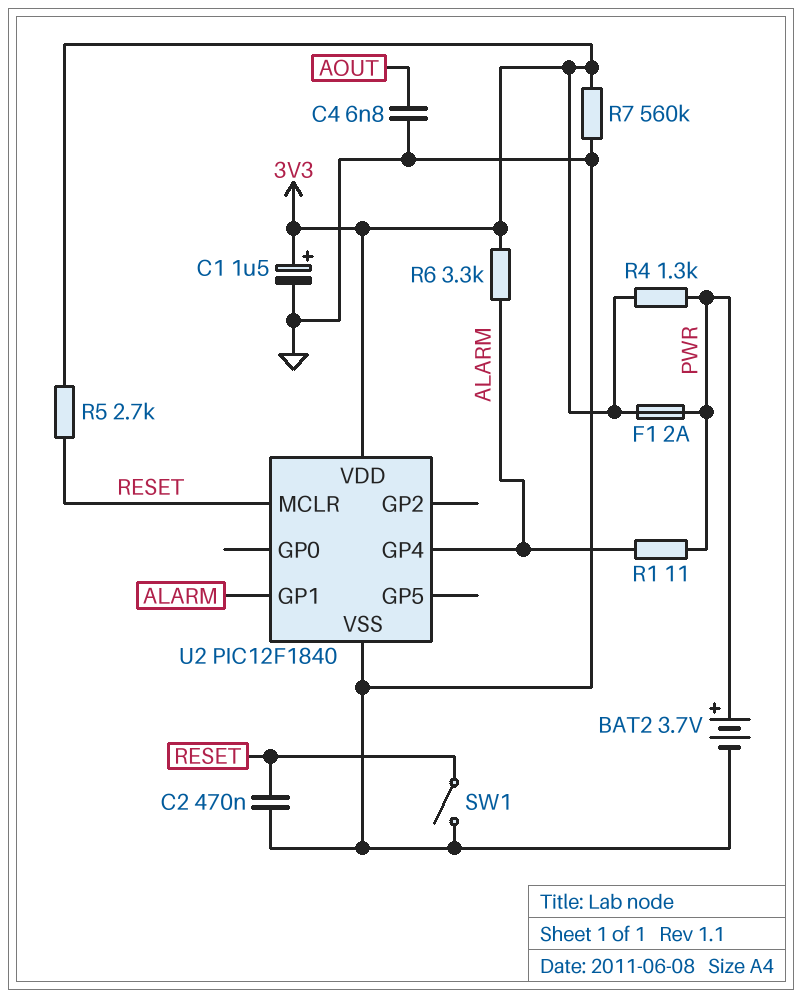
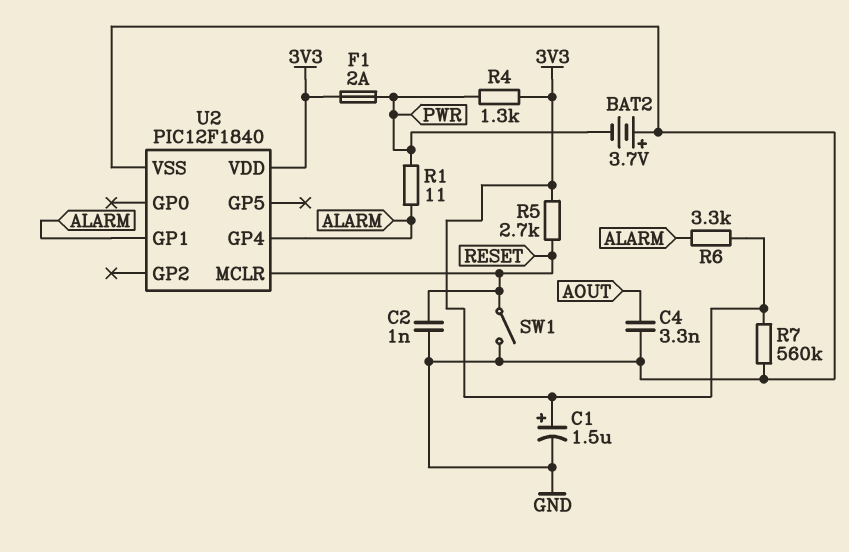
BAT2: 3.7V (plus PWR, minus GND) -> 3.7V (plus GND, minus PWR)
C2: 470nF (GND, RESET) -> 1nF (GND, RESET)
C4: 6.8nF (AOUT, GND) -> 3.3nF (AOUT, GND)

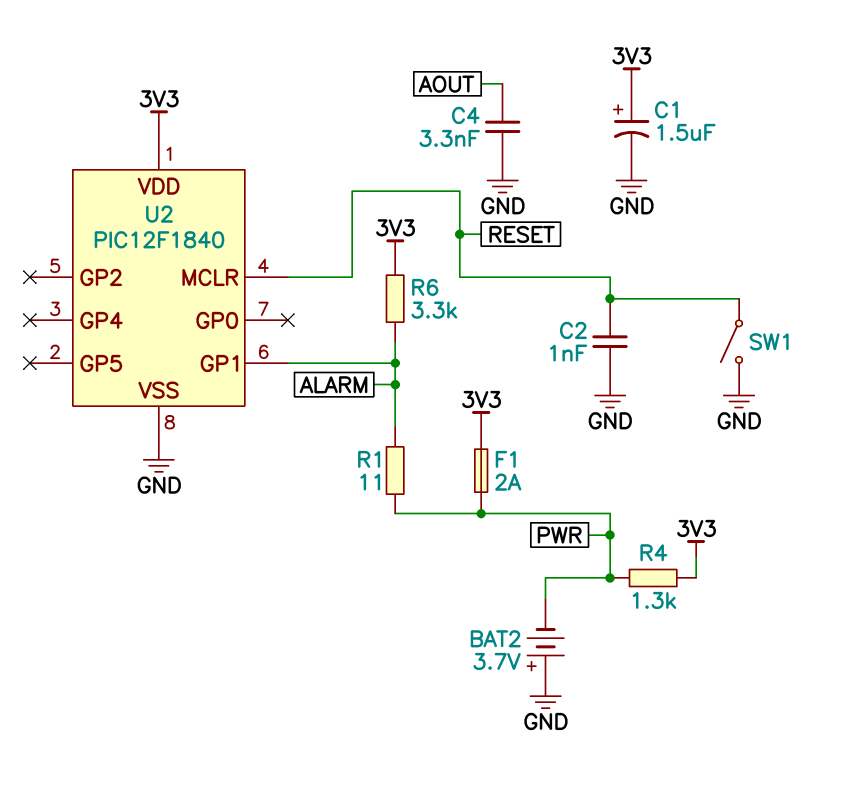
R5: 2.7k (3V3, RESET) -> none
R7: 560k (3V3, GND) -> none
U2 pin GP4: ALARM -> none

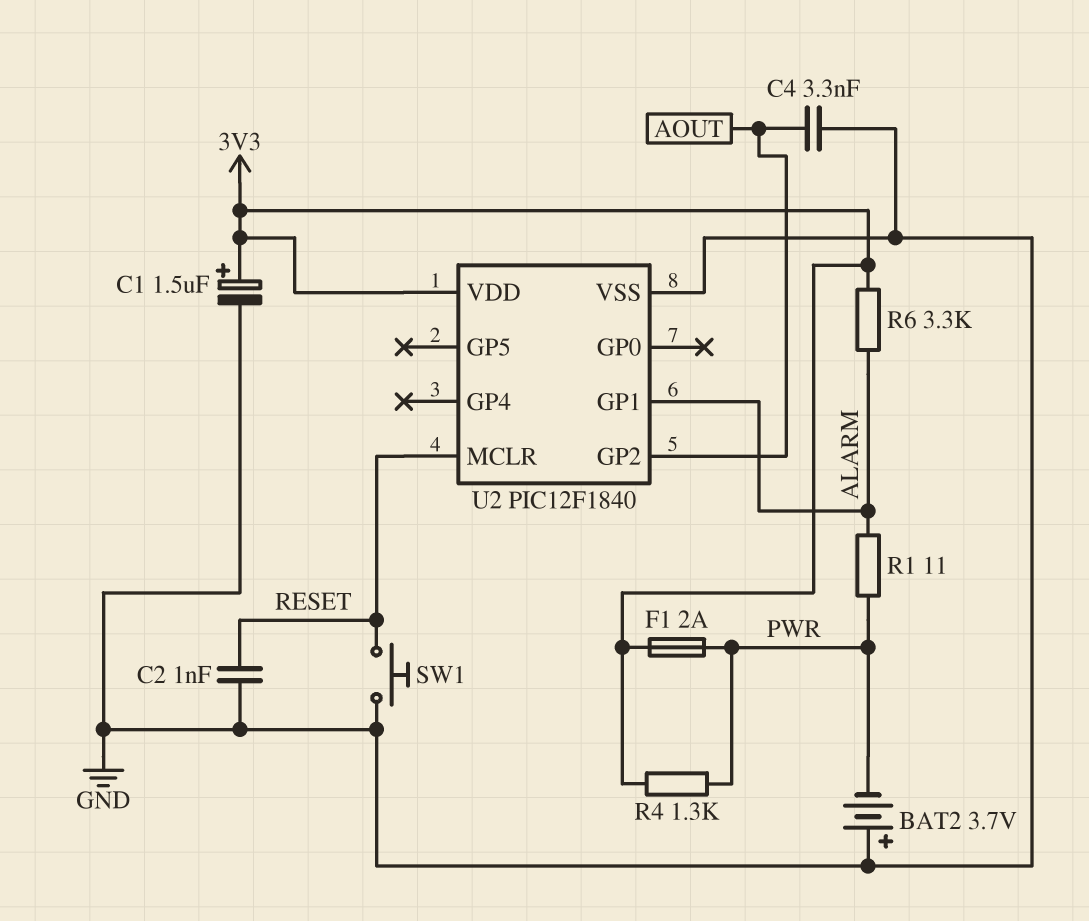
SW1: switch (GND, RESET) -> button (GND, RESET)
U2 pin GP2: none -> AOUT

